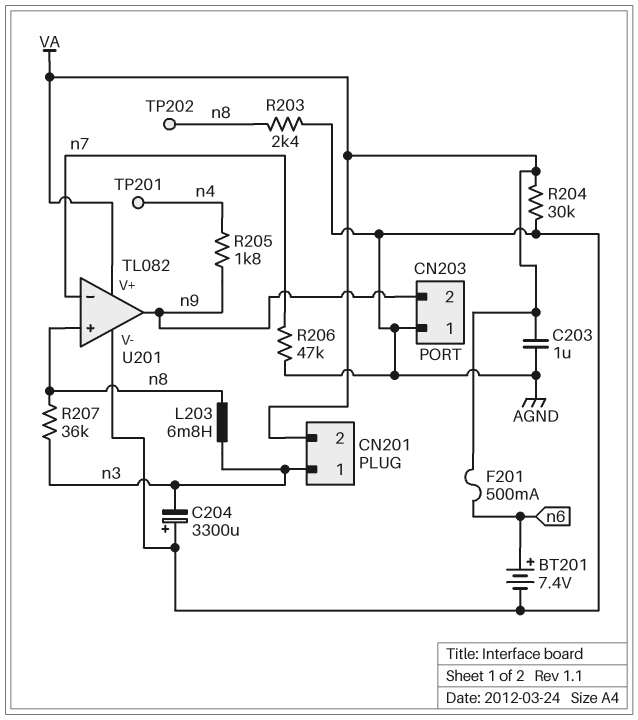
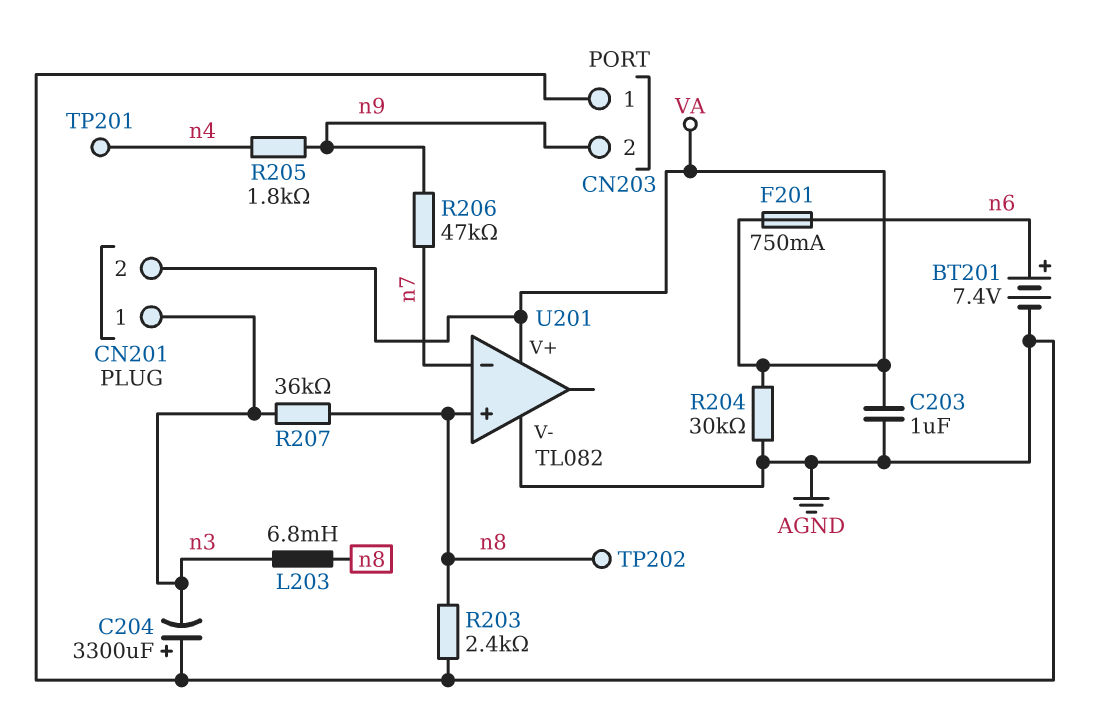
F201: 500mA (VA, n6) -> 750mA (VA, n6)
R206: 47k (AGND, n7) -> 47k (n7, n9)
U201 pin out: n9 -> none

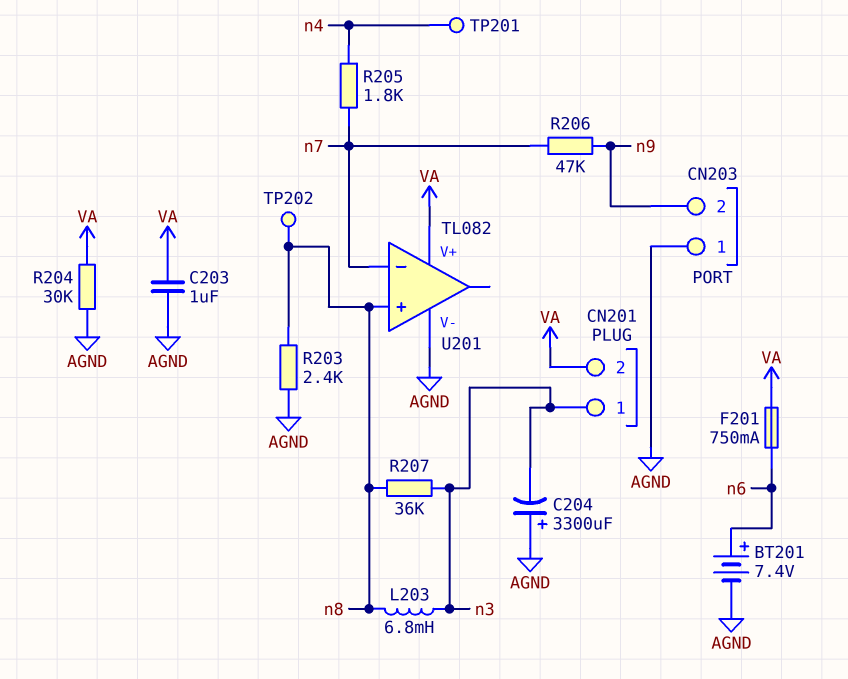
R205: 1.8k (n4, n9) -> 1.8k (n4, n7)

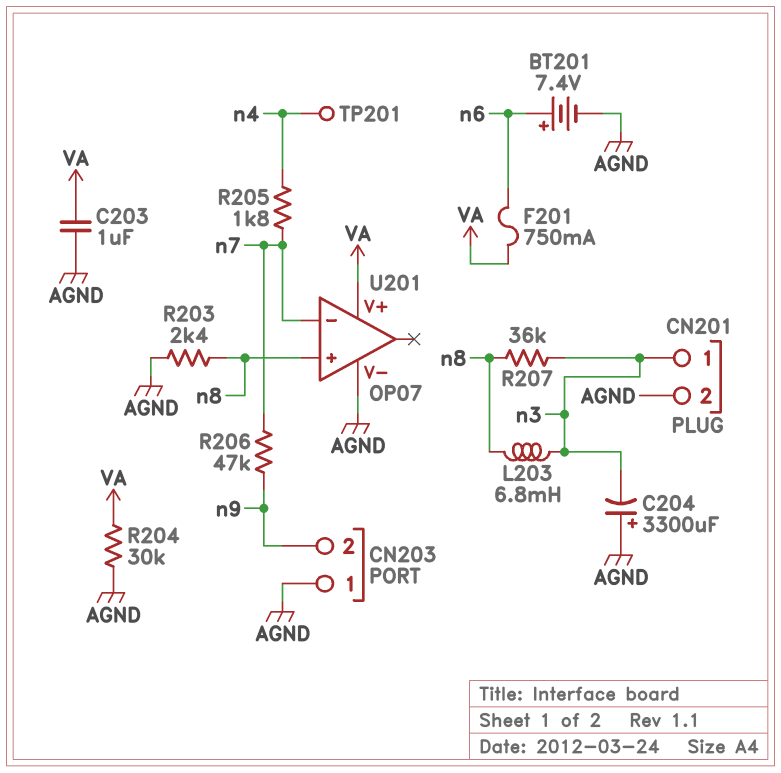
CN201 pin 2: VA -> AGND
TP202: test point (n8) -> none
U201: TL082 -> OP07

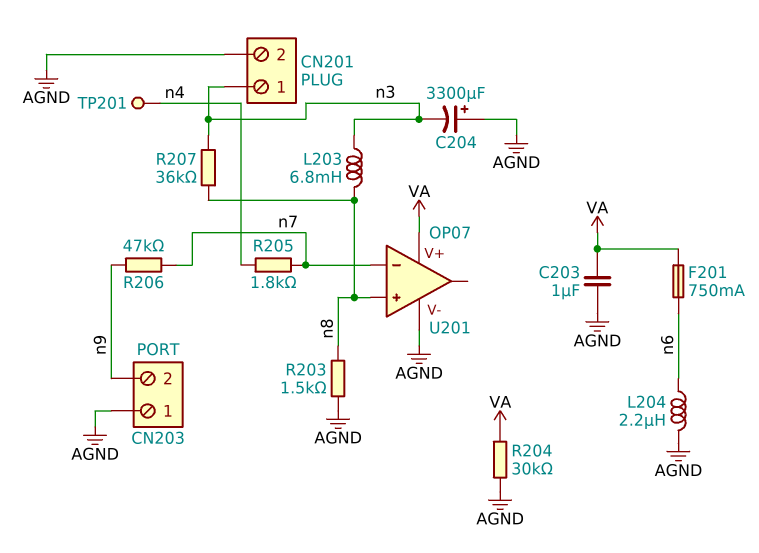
BT201: 7.4V (plus n6, minus AGND) -> none
L204: none -> 2.2uH (AGND, n6)
R203: 2.4k (AGND, n8) -> 1.5k (AGND, n8)

